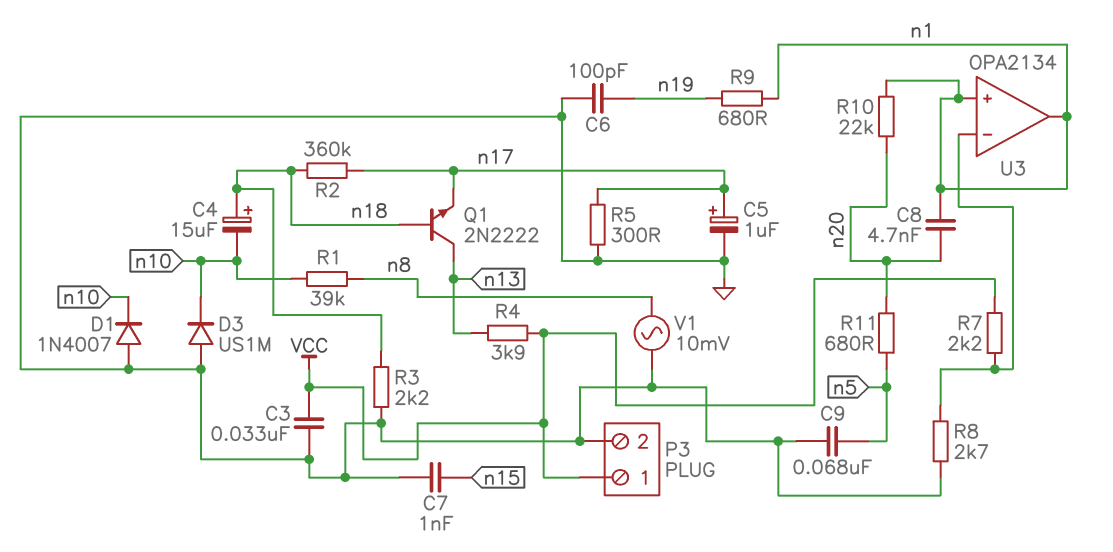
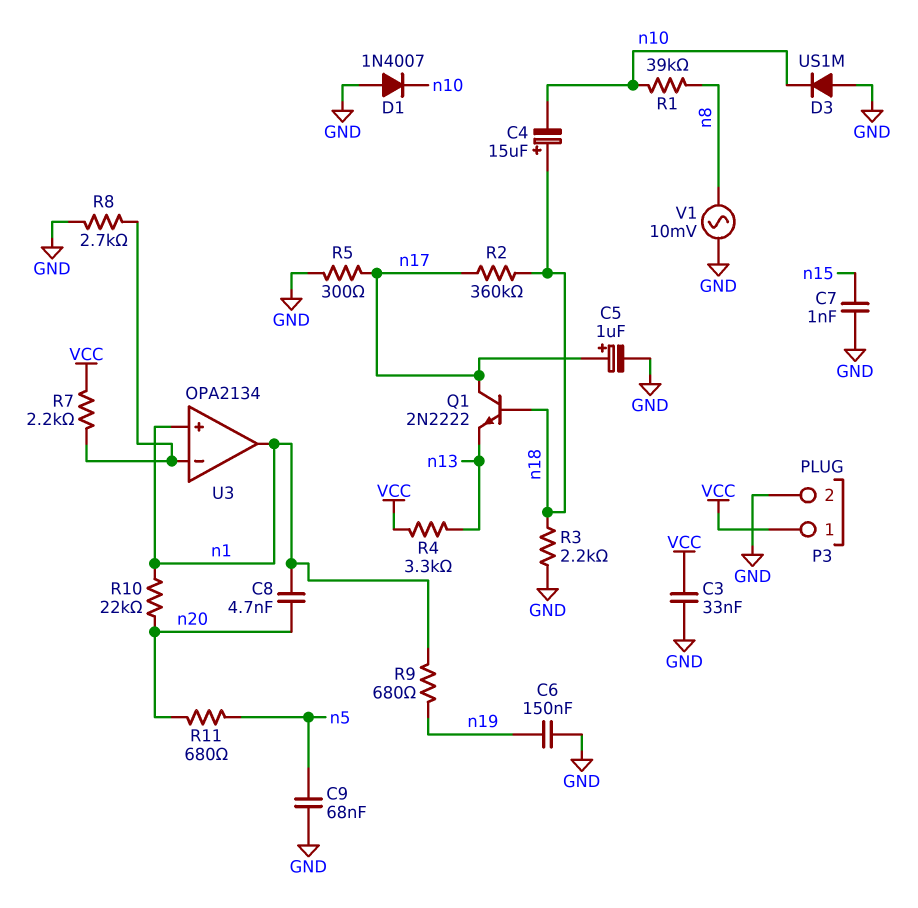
C6: 100pF (GND, n19) -> 150nF (GND, n19)
Q1: NPN 2N2222 (B n18, C n13, E n17) -> NPN 2N2222 (B n18, C n17, E n13)
R4: 3.9k (VCC, n13) -> 3.3k (VCC, n13)

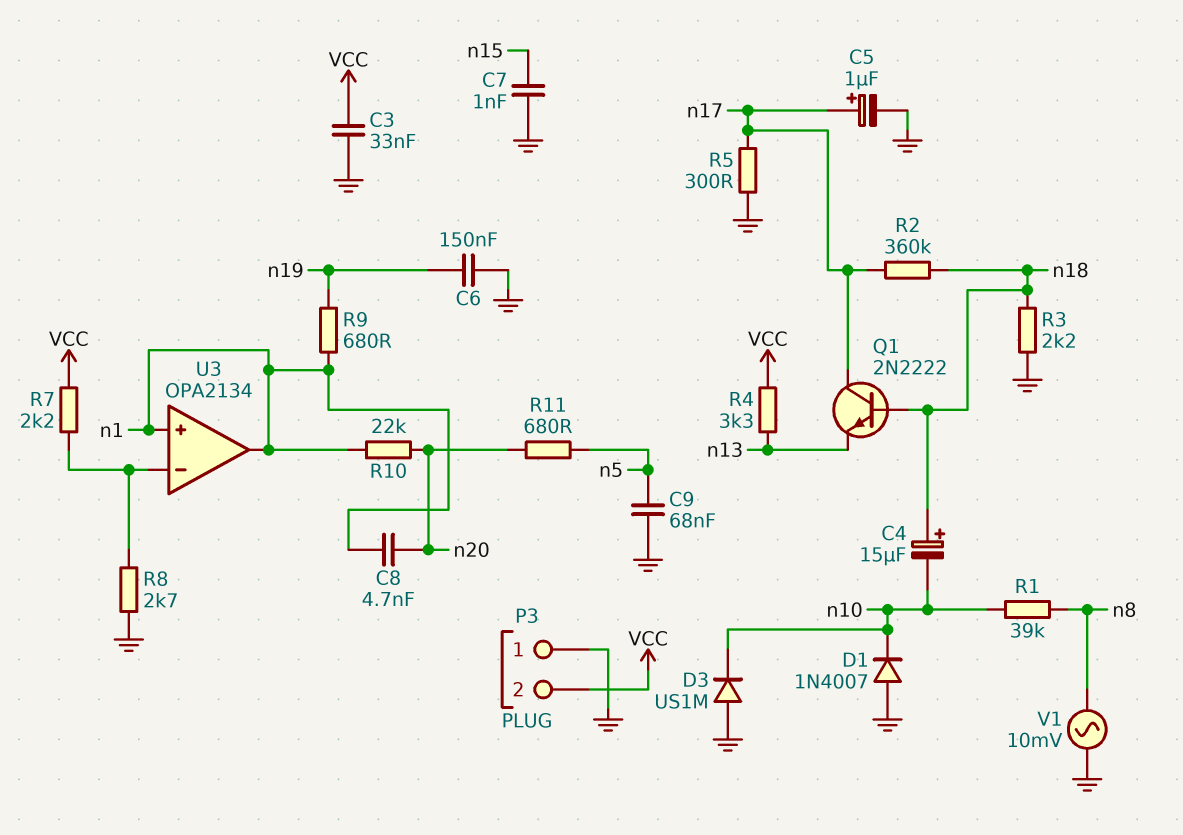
P3 pin 1: VCC -> GND
P3 pin 2: GND -> VCC

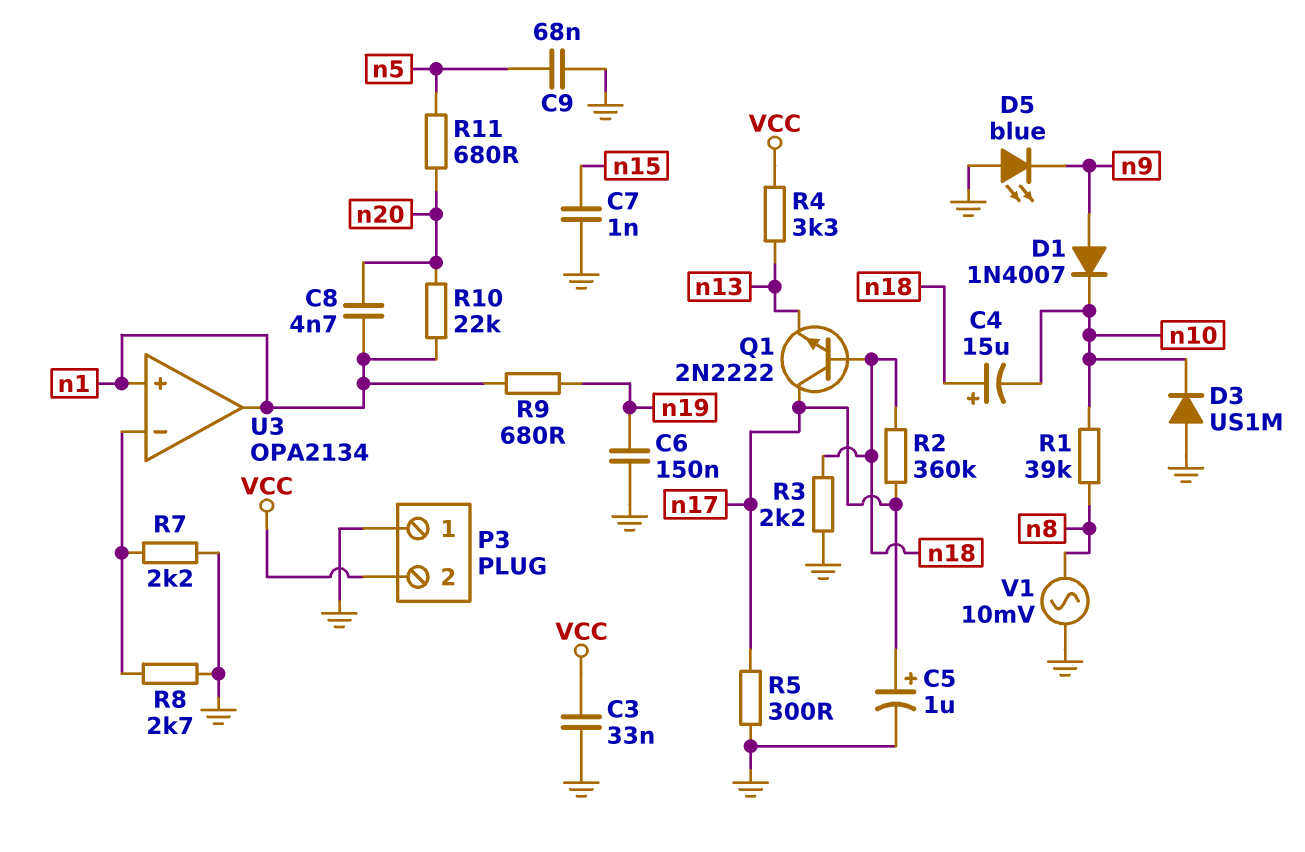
D1: diode 1N4007 (A GND, K n10) -> diode 1N4007 (A n9, K n10)
D5: none -> LED blue (A GND, K n9)
R7: 2.2k (U3/in-, VCC) -> 2.2k (GND, U3/in-)

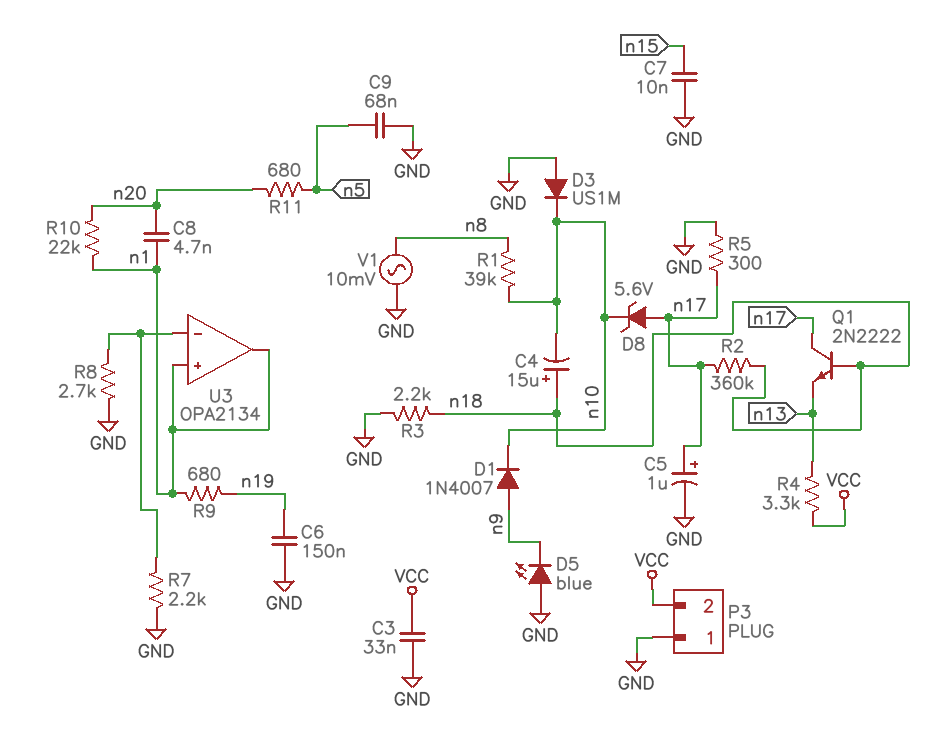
C7: 1nF (GND, n15) -> 10nF (GND, n15)
D8: none -> zener 5.6V (A n17, K n10)

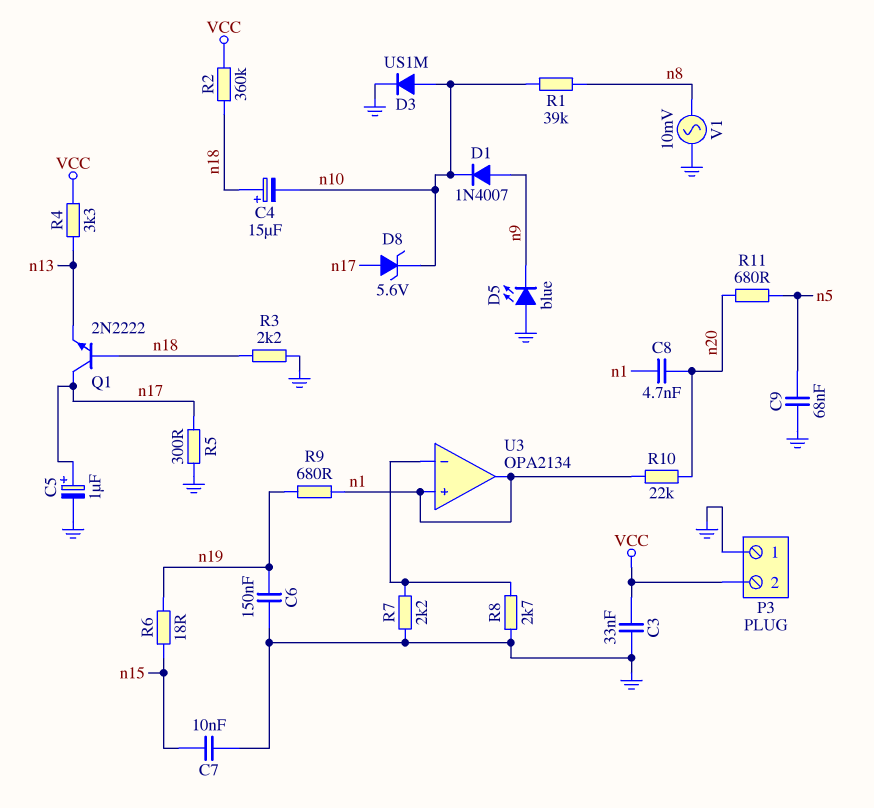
D3: diode US1M (A GND, K n10) -> diode US1M (A n10, K GND)
R2: 360k (n17, n18) -> 360k (VCC, n18)
R6: none -> 18 (n15, n19)

